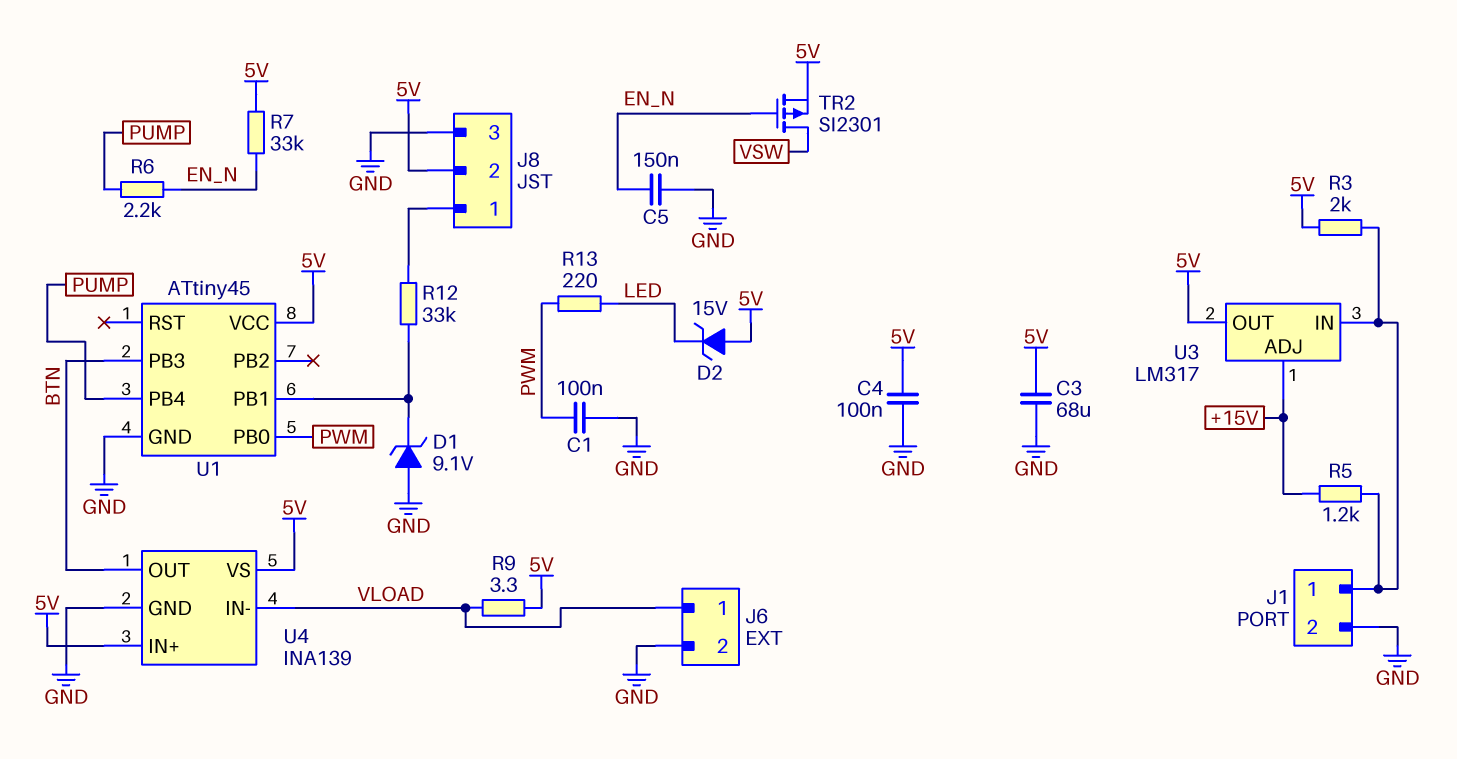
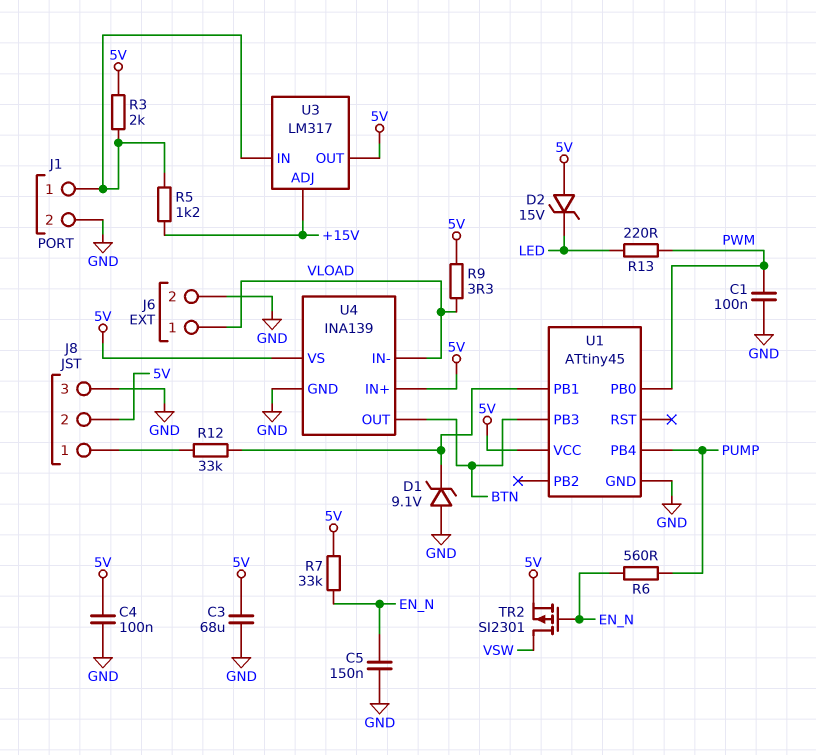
R6: 2.2k (EN_N, PUMP) -> 560 (EN_N, PUMP)

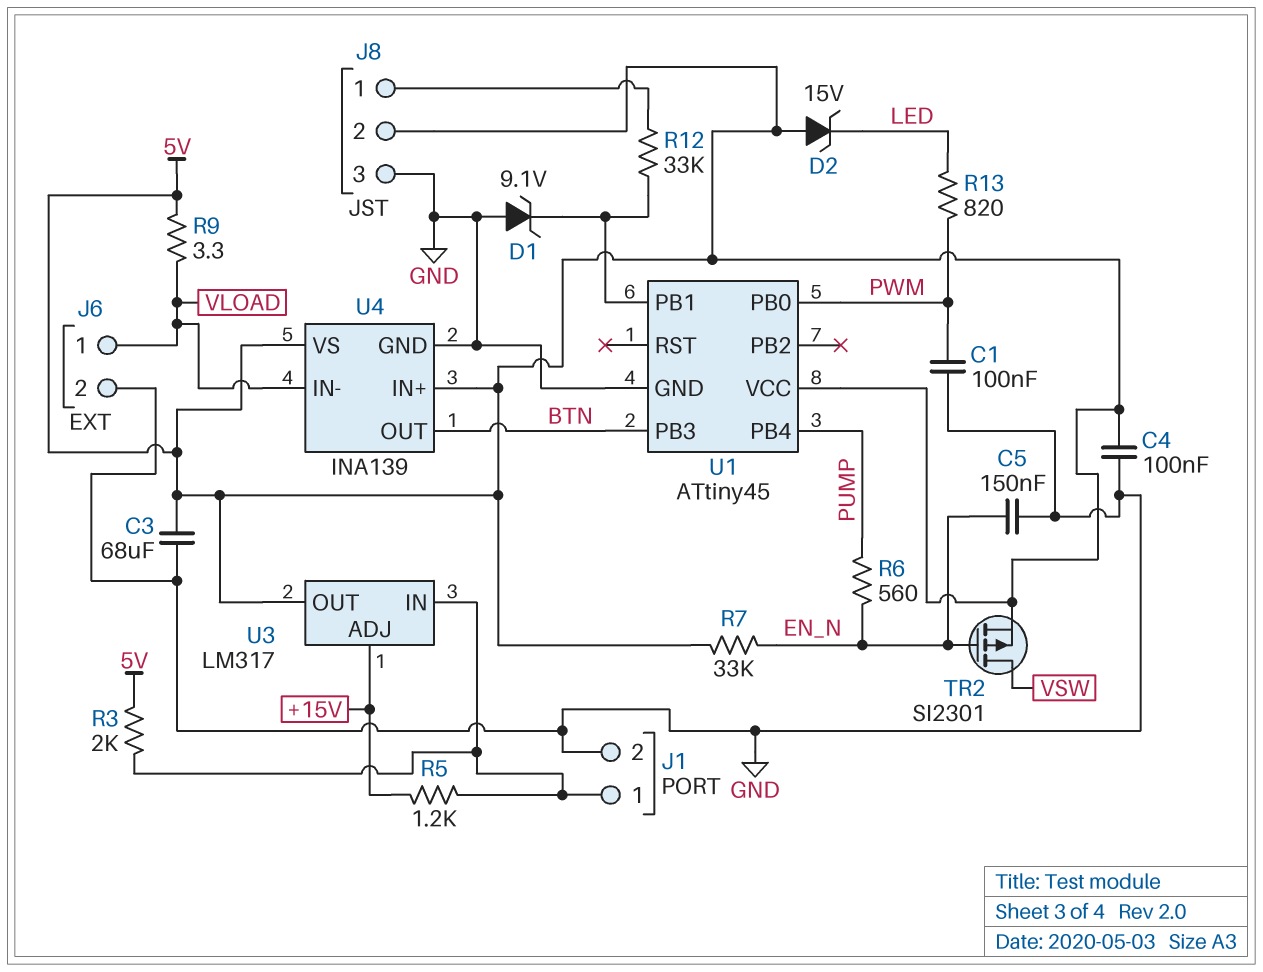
R13: 220 (LED, PWM) -> 820 (LED, PWM)

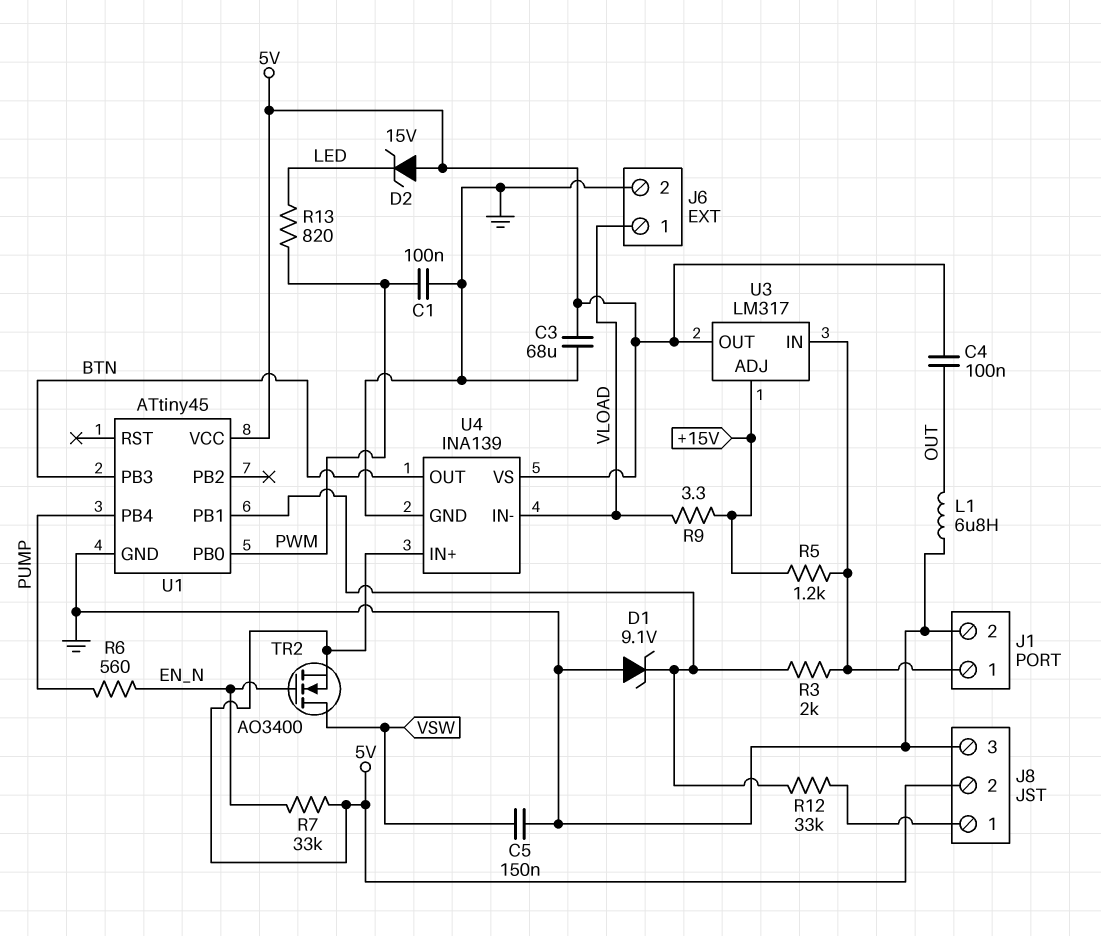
C4: 100nF (5V, GND) -> 100nF (5V, OUT)
C5: 150nF (EN_N, GND) -> 150nF (GND, VSW)
L1: none -> 6.8uH (GND, OUT)
R3: 2k (5V, J1/1) -> 2k (J1/1, U1/PB1)
R9: 3.3 (5V, VLOAD) -> 3.3 (+15V, VLOAD)
TR2: PMOS SI2301 (G EN_N, D VSW, S 5V) -> NMOS AO3400 (G EN_N, D VSW, S 5V)

